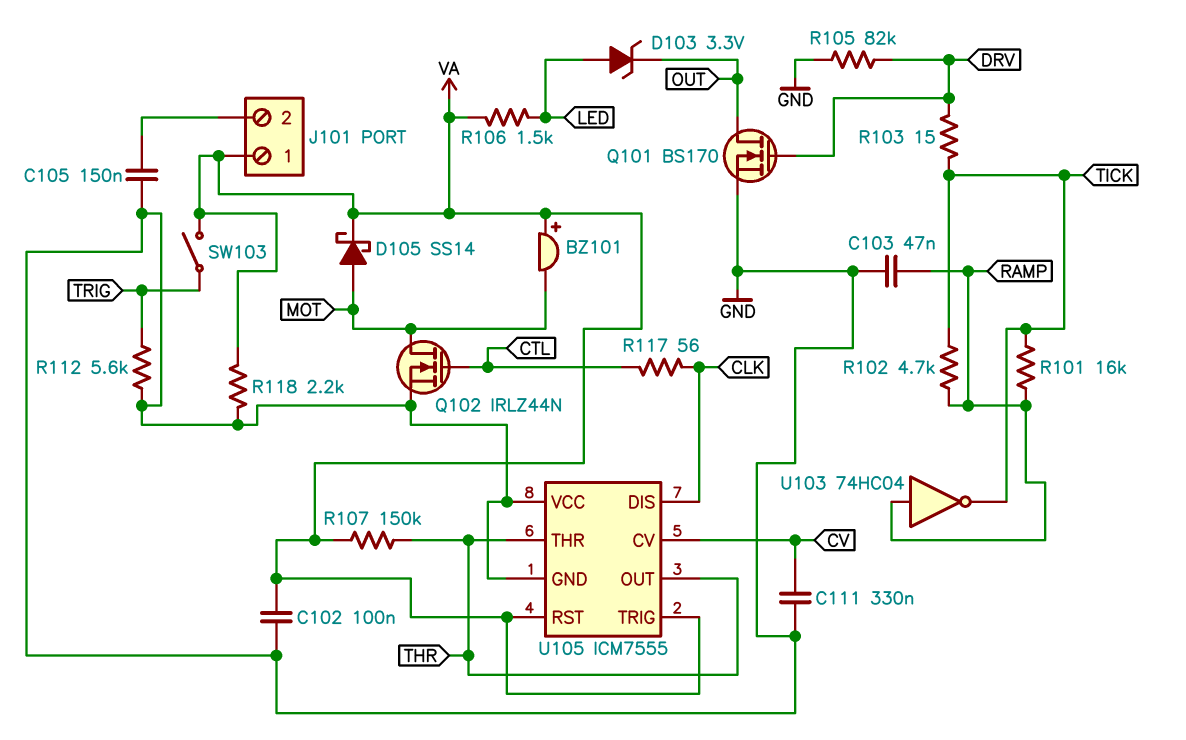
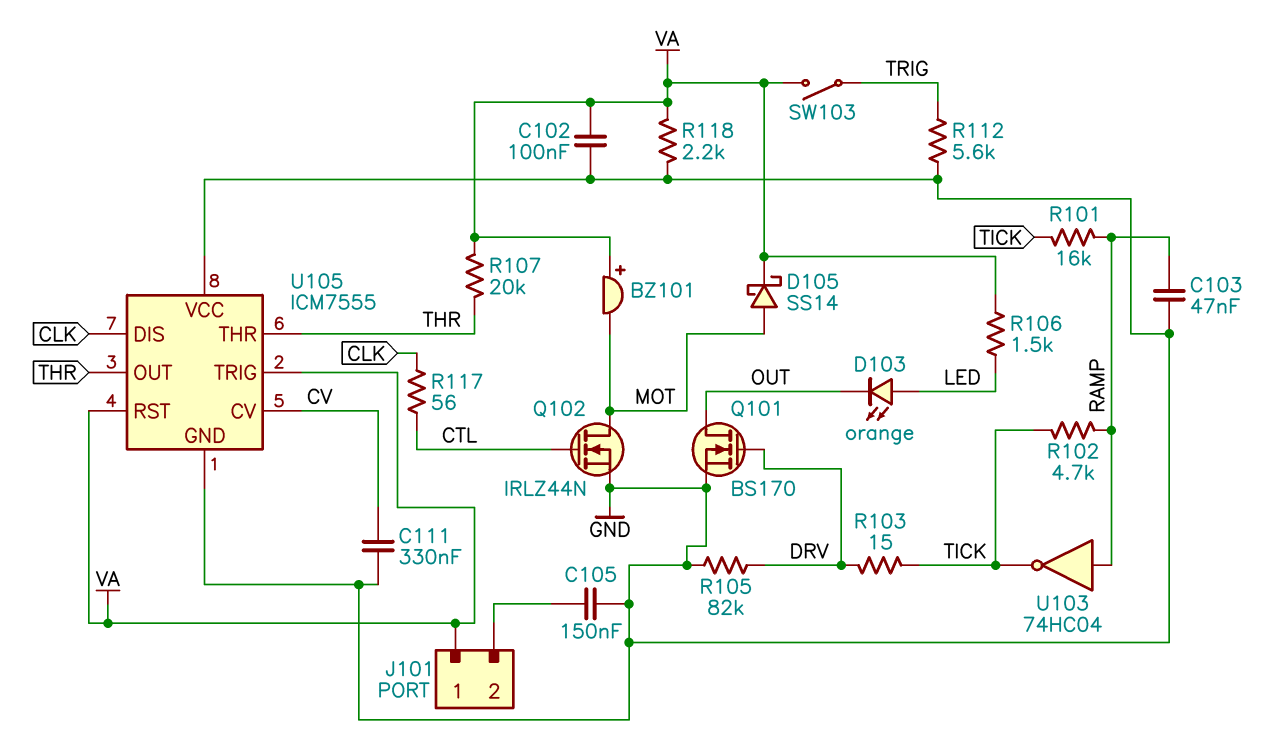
D103: zener 3.3V (A LED, K OUT) -> LED orange (A LED, K OUT)
R107: 150k (THR, VA) -> 20k (THR, VA)

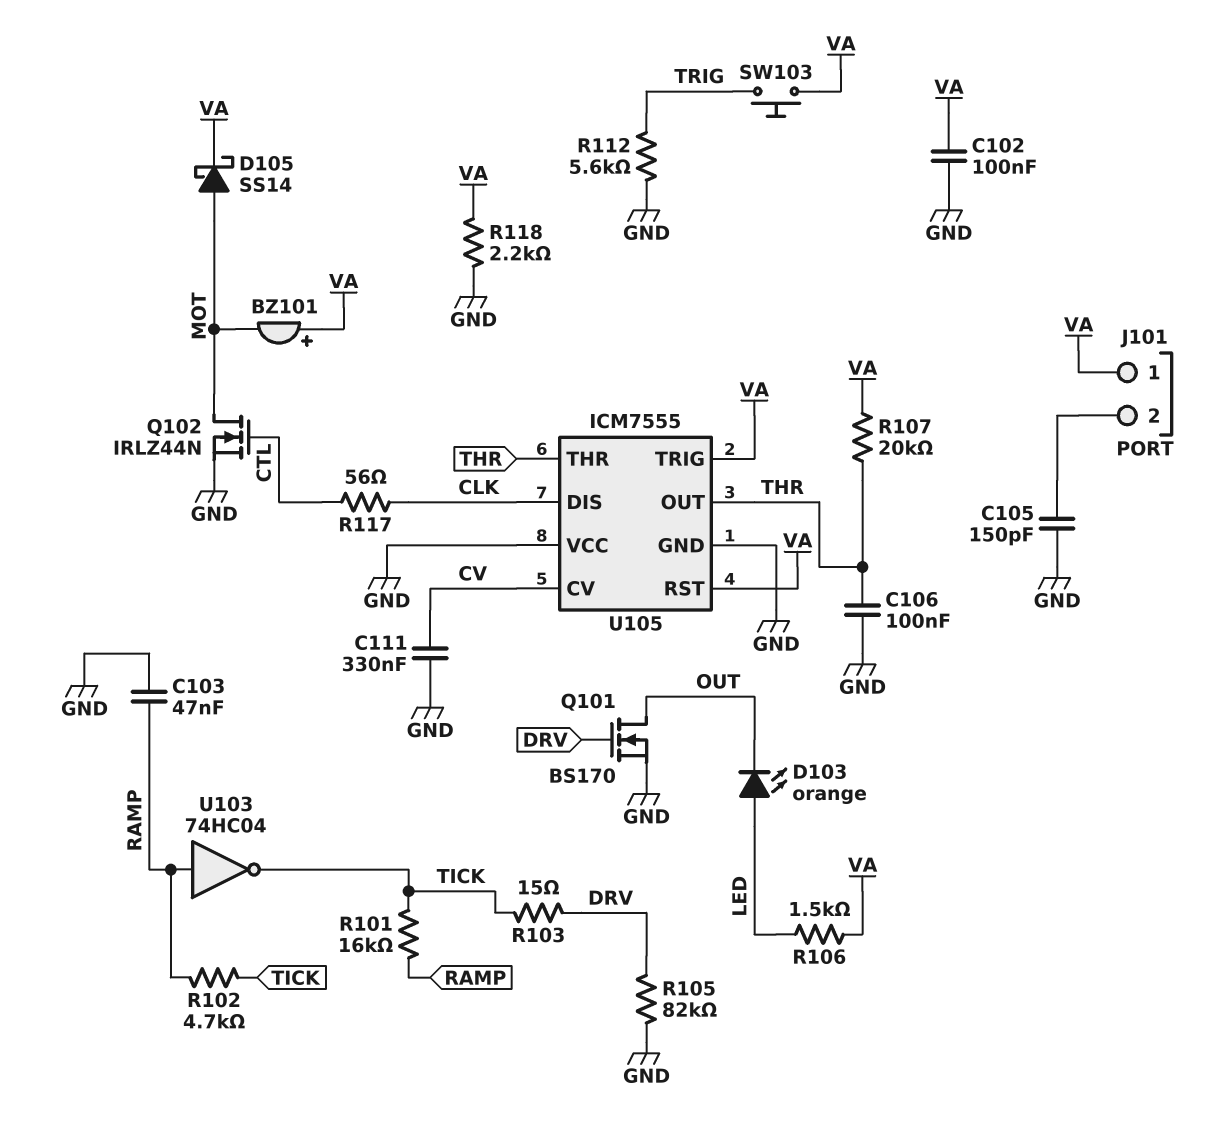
C105: 150nF (GND, J101/2) -> 150pF (GND, J101/2)
C106: none -> 100nF (GND, THR)
SW103: switch (TRIG, VA) -> button (TRIG, VA)

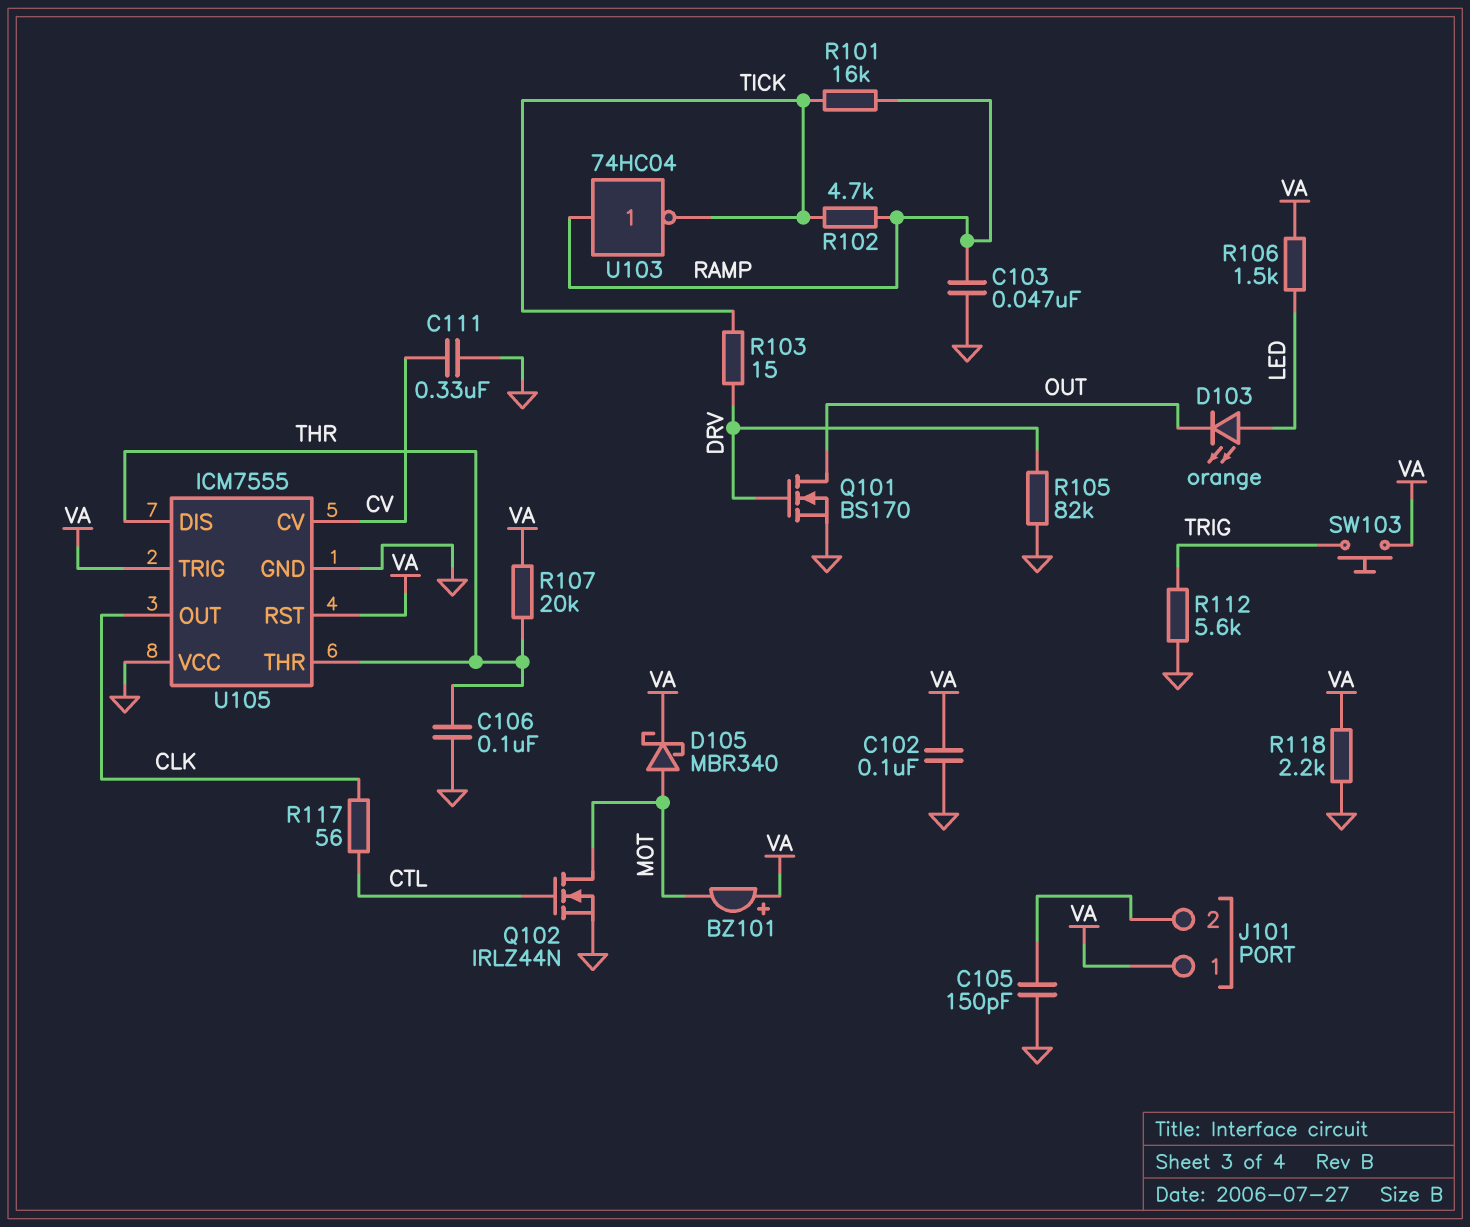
D105: schottky SS14 (A MOT, K VA) -> schottky MBR340 (A MOT, K VA)
U105 pin DIS: CLK -> THR
U105 pin OUT: THR -> CLK

